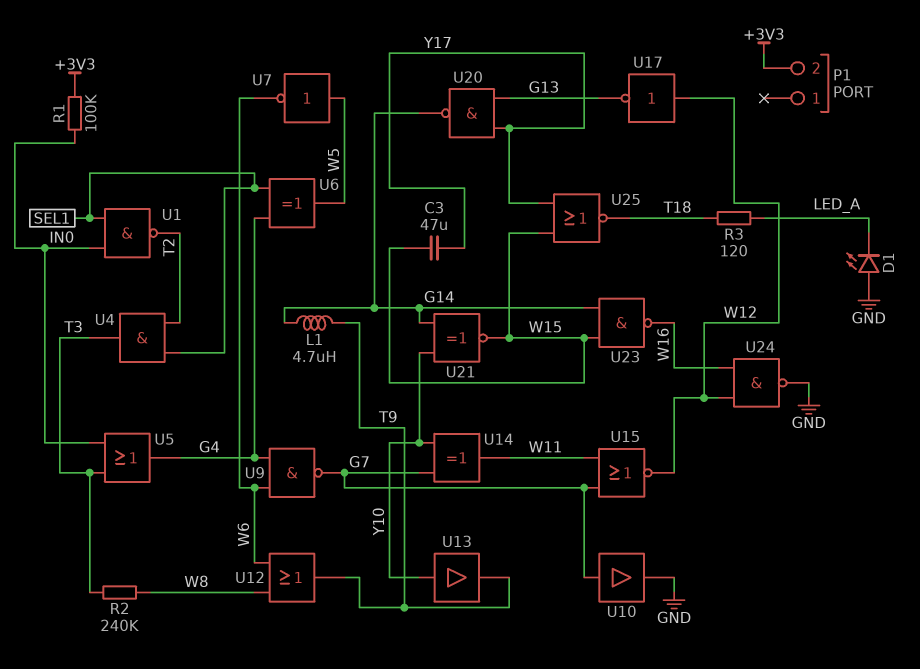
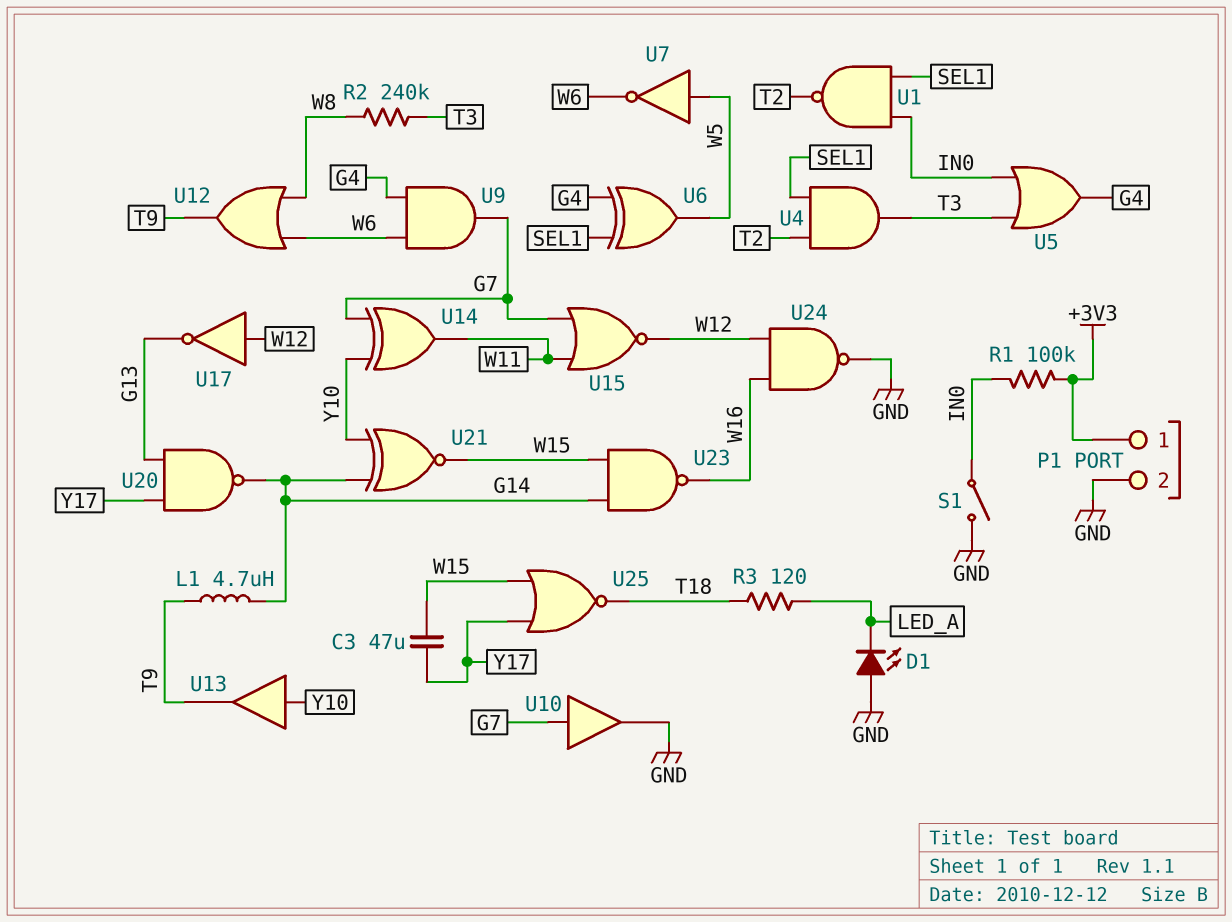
P1 pin 1: none -> +3V3
P1 pin 2: +3V3 -> GND
S1: none -> switch (GND, IN0)
U9: NAND (in G4, in W6, out G7) -> AND (in G4, in W6, out G7)

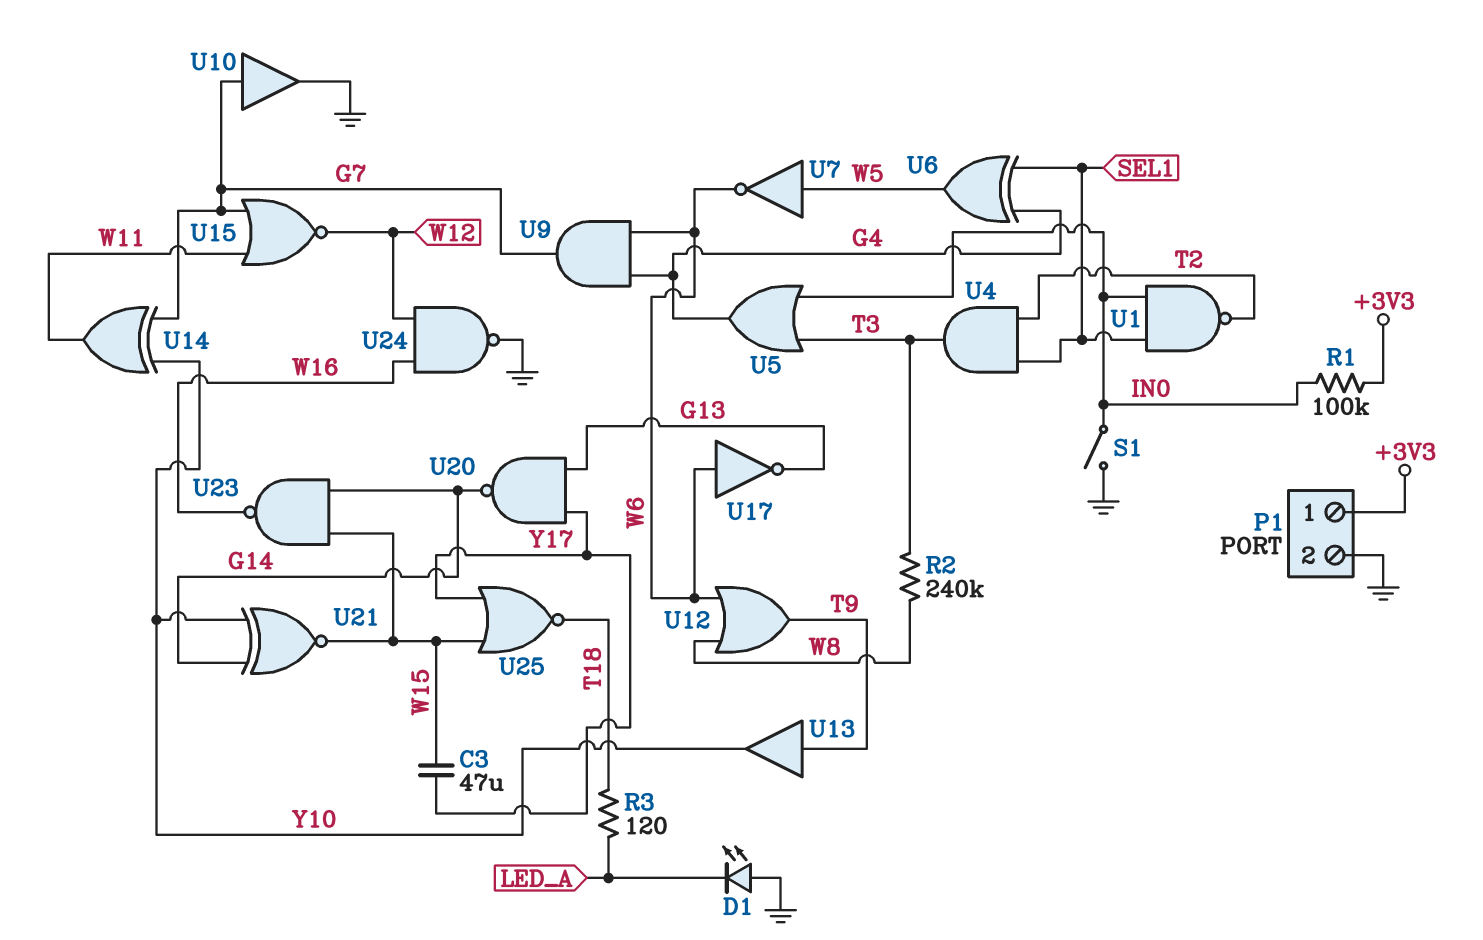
L1: 4.7uH (G14, T9) -> none
U13: buffer (in Y10, out T9) -> buffer (in T9, out Y10)
U17: NOT (in W12, out G13) -> NOT (in W6, out G13)

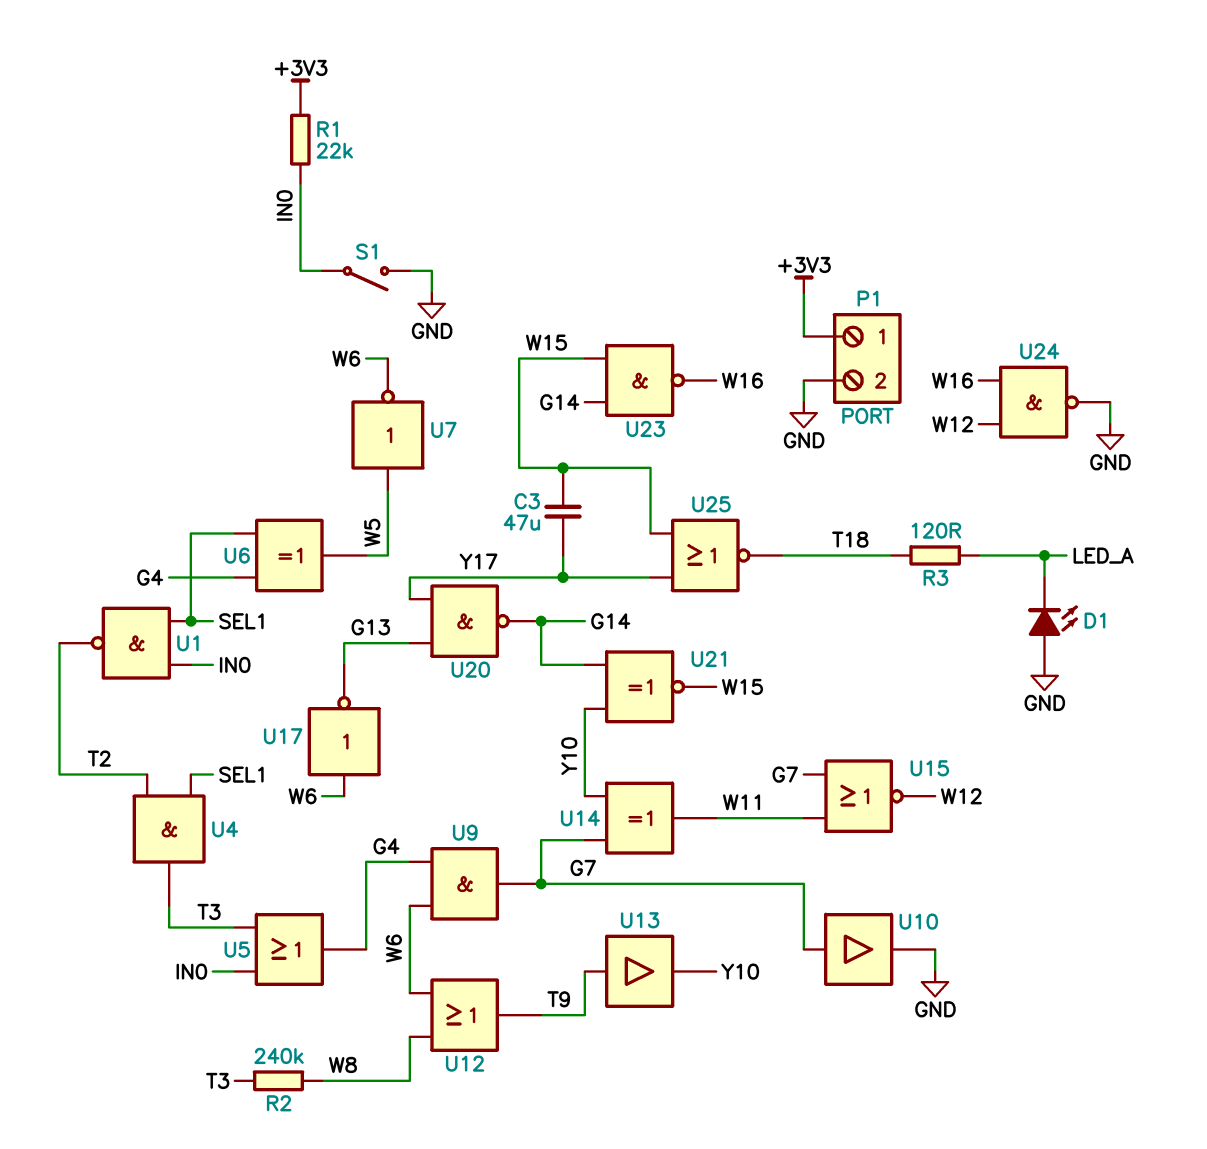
R1: 100k (+3V3, IN0) -> 22k (+3V3, IN0)

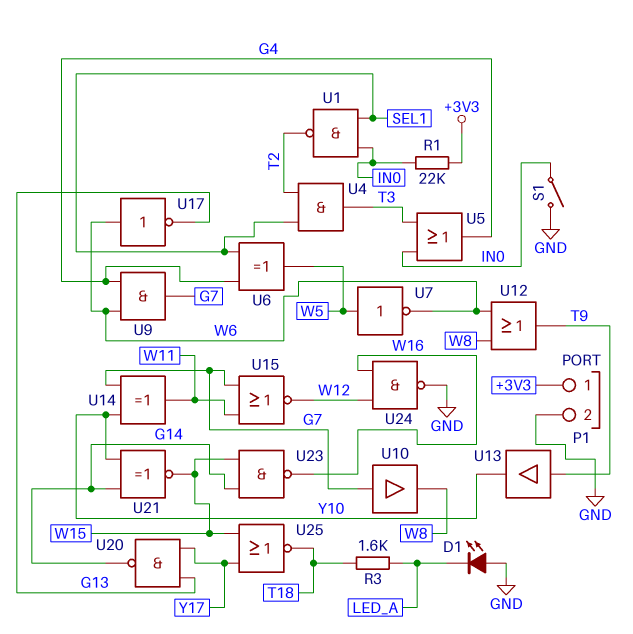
C3: 47uF (W15, Y17) -> none
R2: 240k (T3, W8) -> none
R3: 120 (LED_A, T18) -> 1.6k (LED_A, T18)
U10: buffer (in G7, out GND) -> buffer (in G7, out W8)

